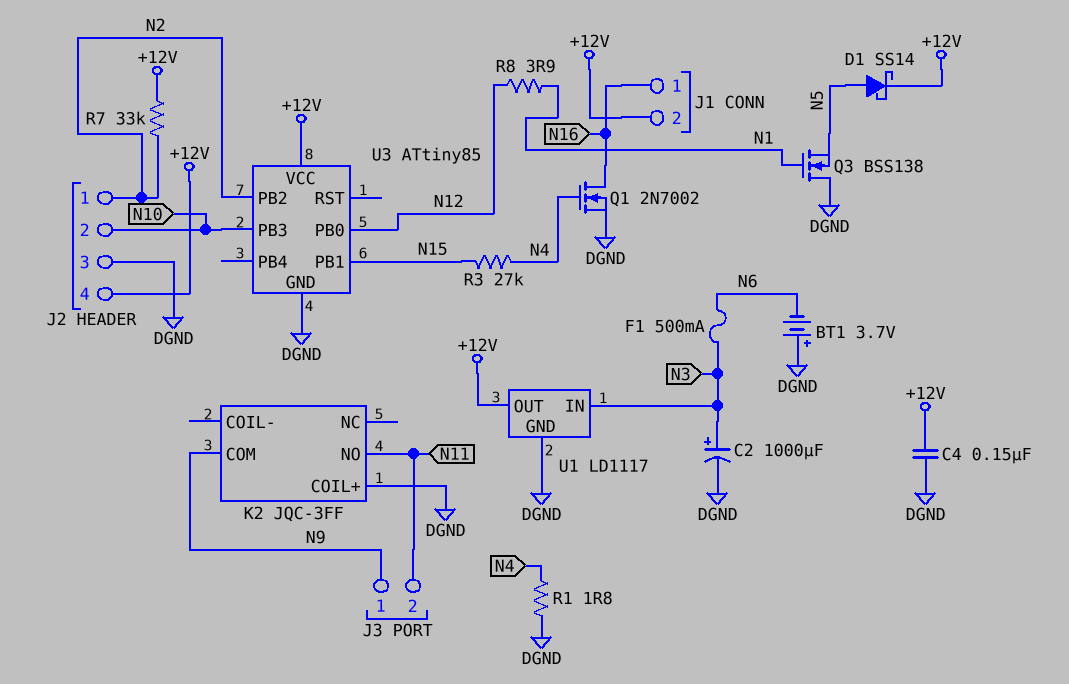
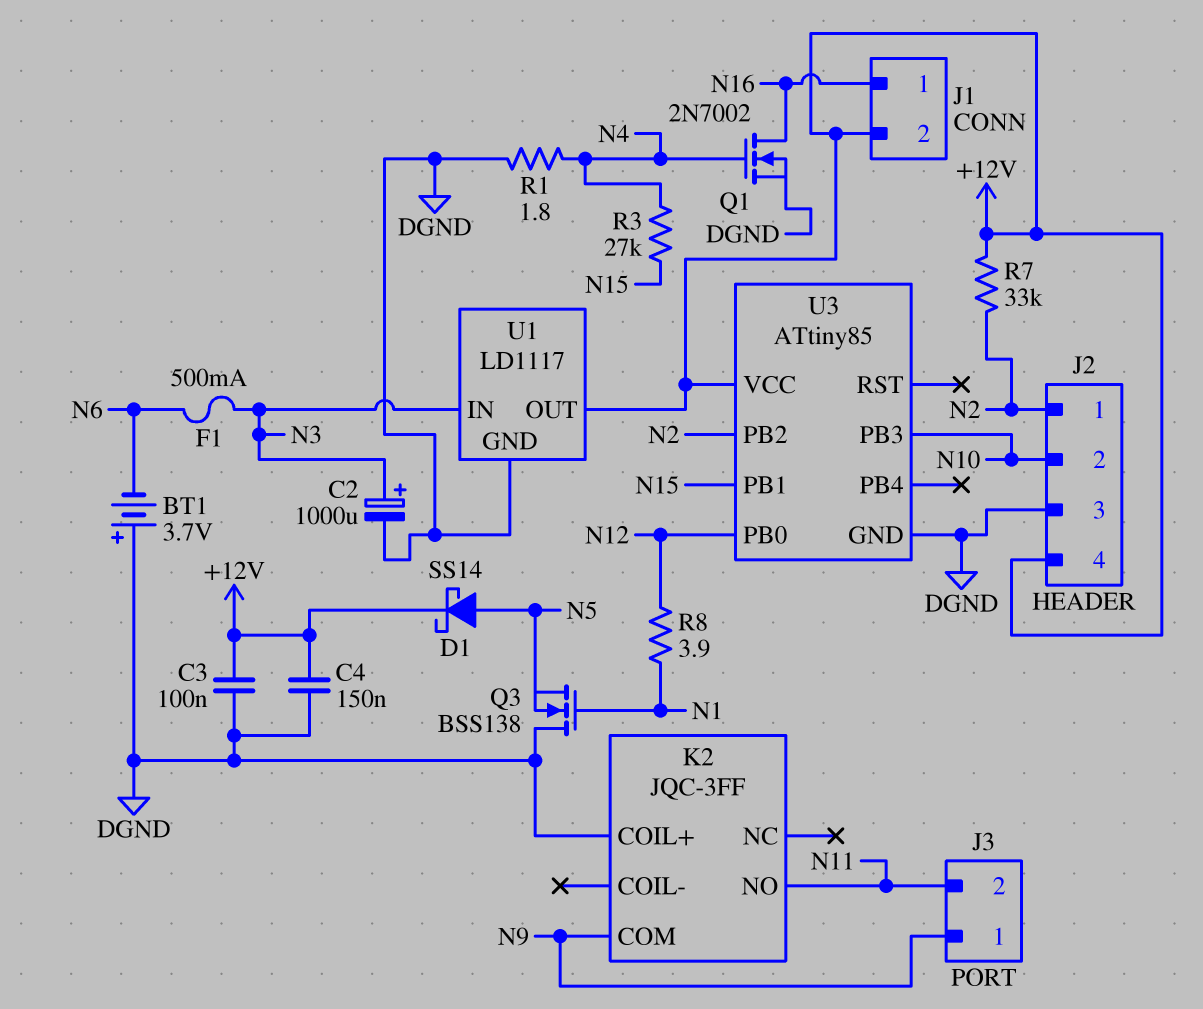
C3: none -> 100nF (+12V, DGND)

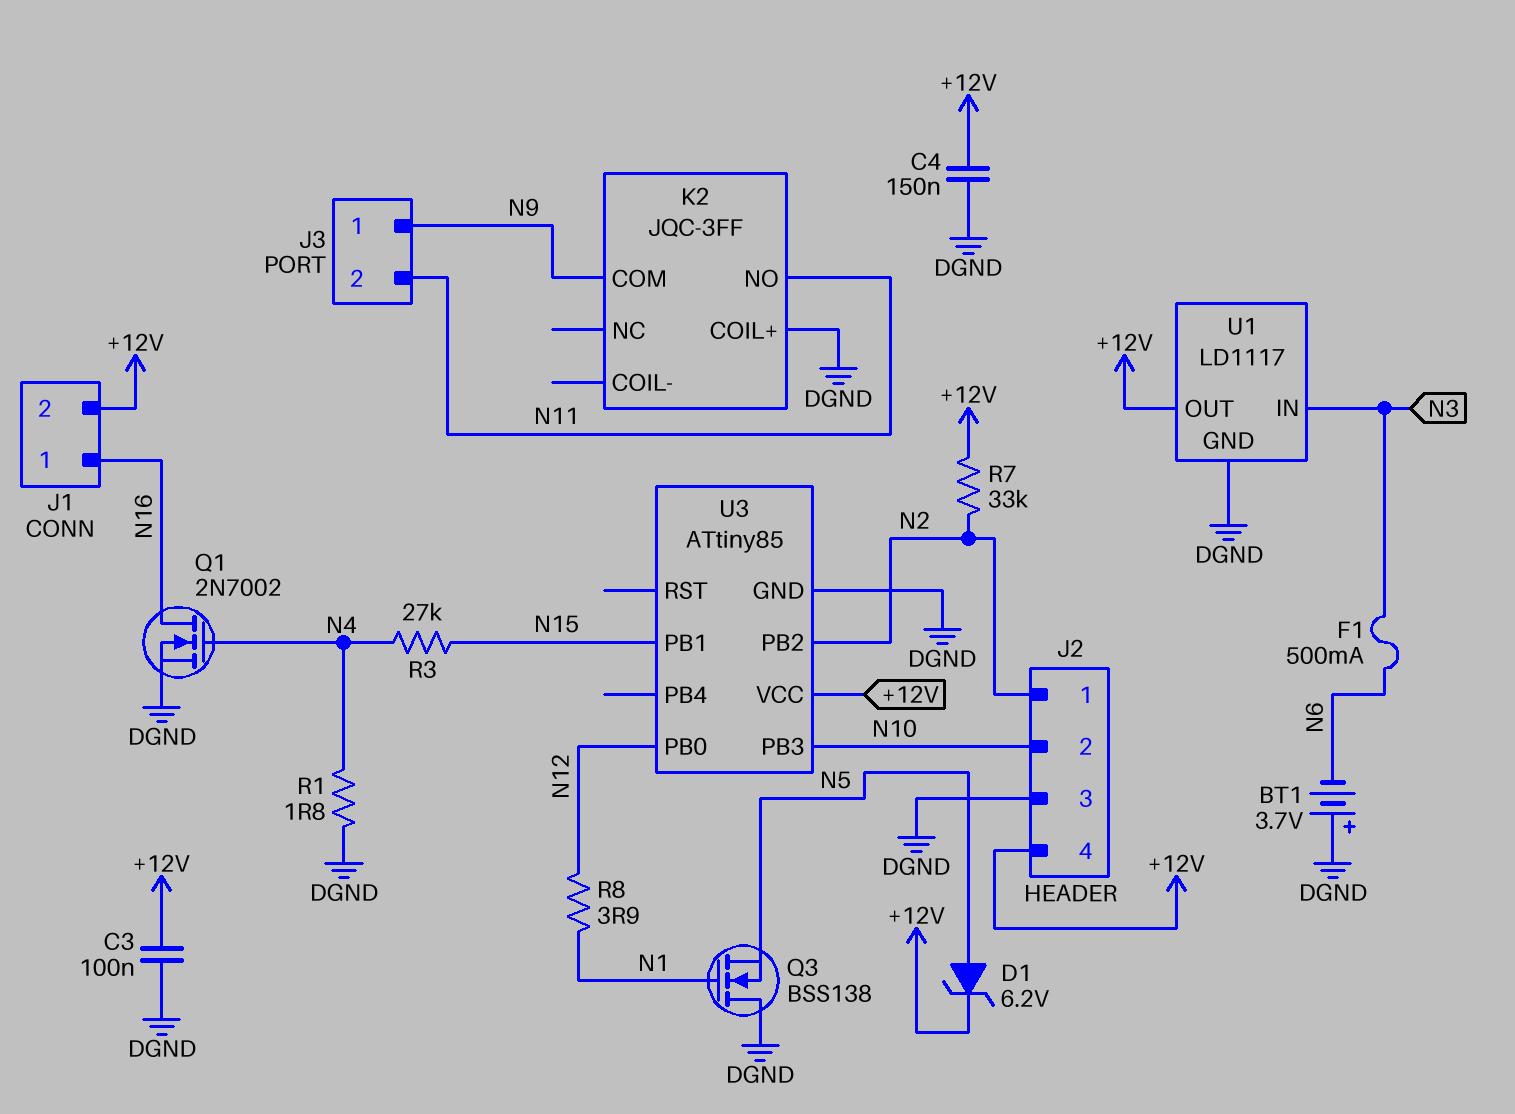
C2: 1000uF (plus N3, minus DGND) -> none
D1: schottky SS14 (A N5, K +12V) -> zener 6.2V (A N5, K +12V)

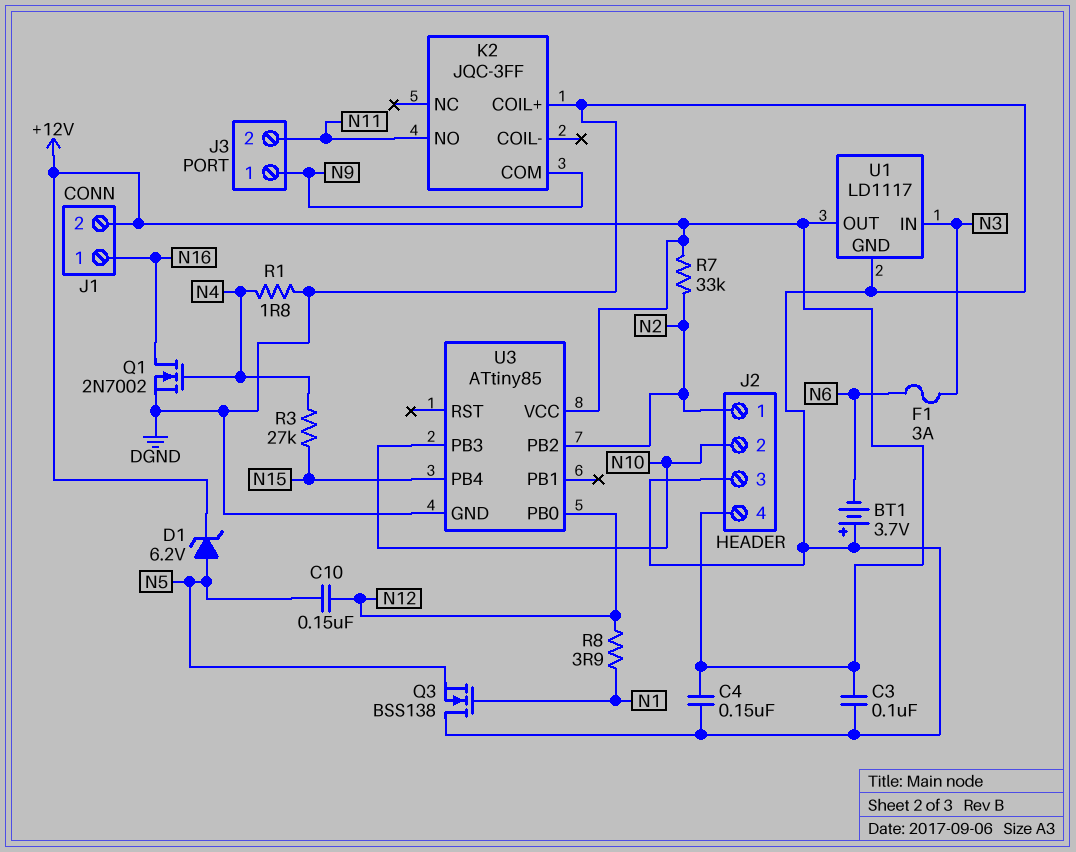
C10: none -> 150nF (N5, N12)
F1: 500mA (N3, N6) -> 3A (N3, N6)
U3 pin PB1: N15 -> none
U3 pin PB4: none -> N15

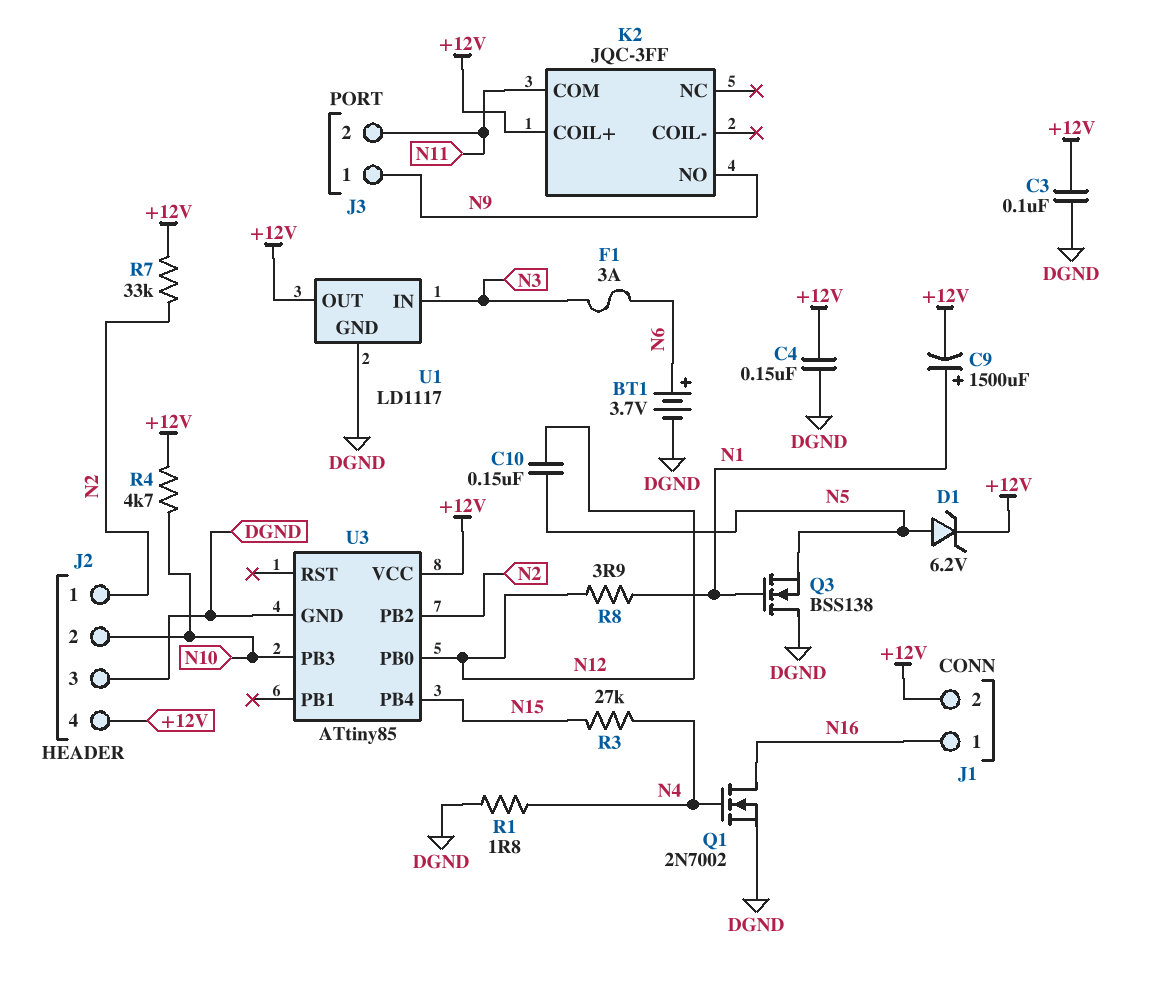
BT1: 3.7V (plus DGND, minus N6) -> 3.7V (plus N6, minus DGND)
C9: none -> 1500uF (plus N1, minus +12V)
K2 pin COIL+: DGND -> +12V
K2 pin COM: N9 -> N11
K2 pin NO: N11 -> N9
R4: none -> 4.7k (+12V, N10)

